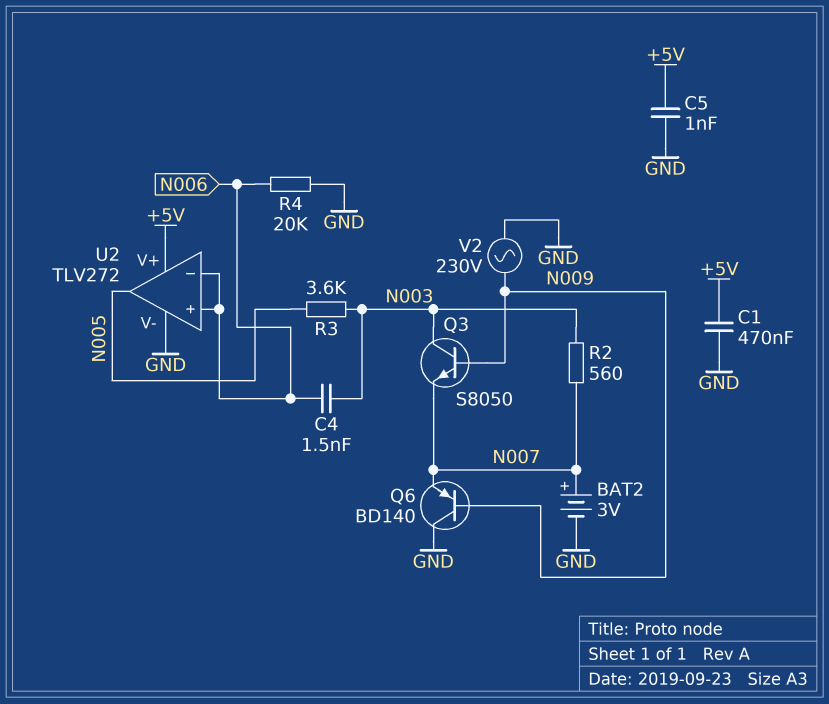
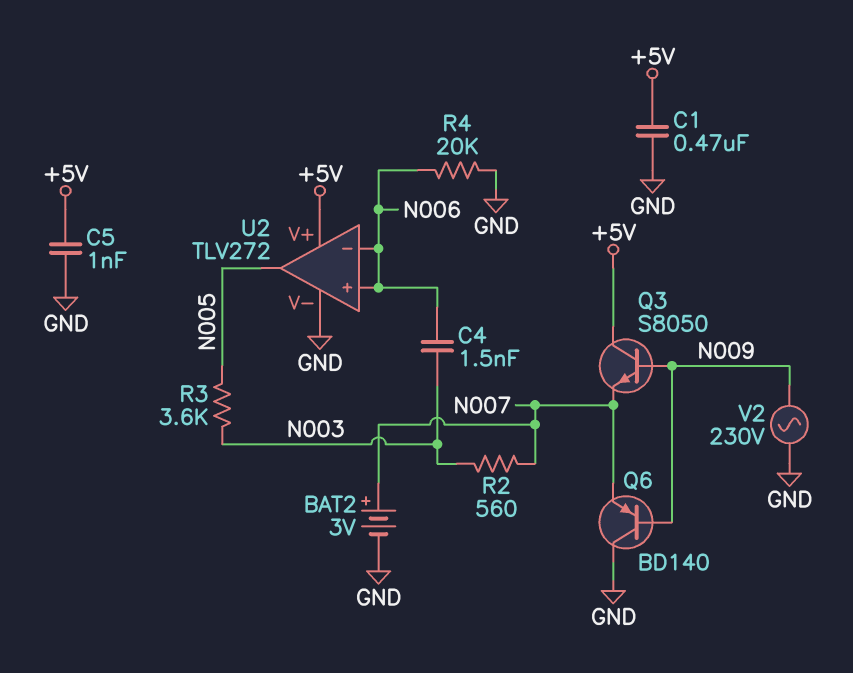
Q3: NPN S8050 (B N009, C N003, E N007) -> NPN S8050 (B N009, C +5V, E N007)

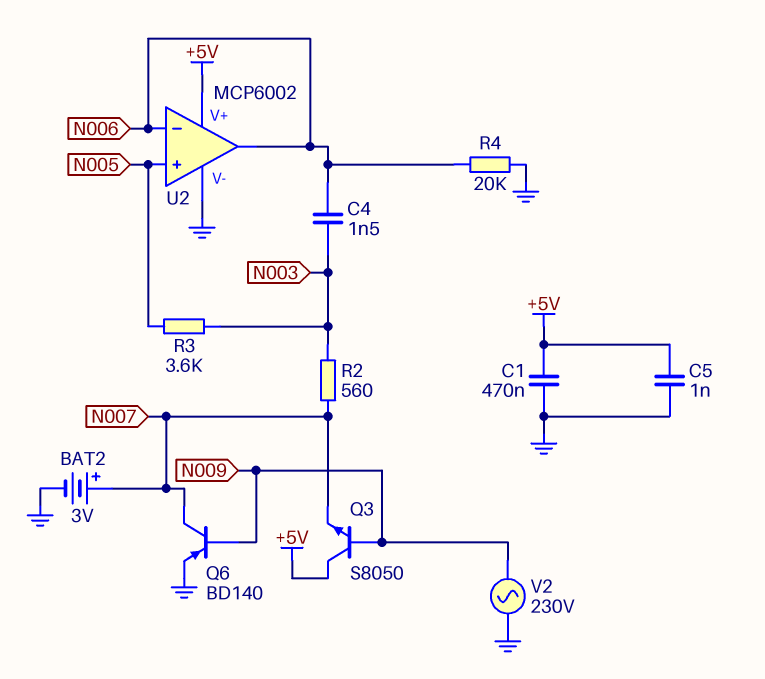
Q6: PNP BD140 (B N009, C GND, E N007) -> PNP BD140 (B N009, C N007, E GND)
U2: TLV272 -> MCP6002
U2 pin in+: N006 -> N005
U2 pin out: N005 -> N006

